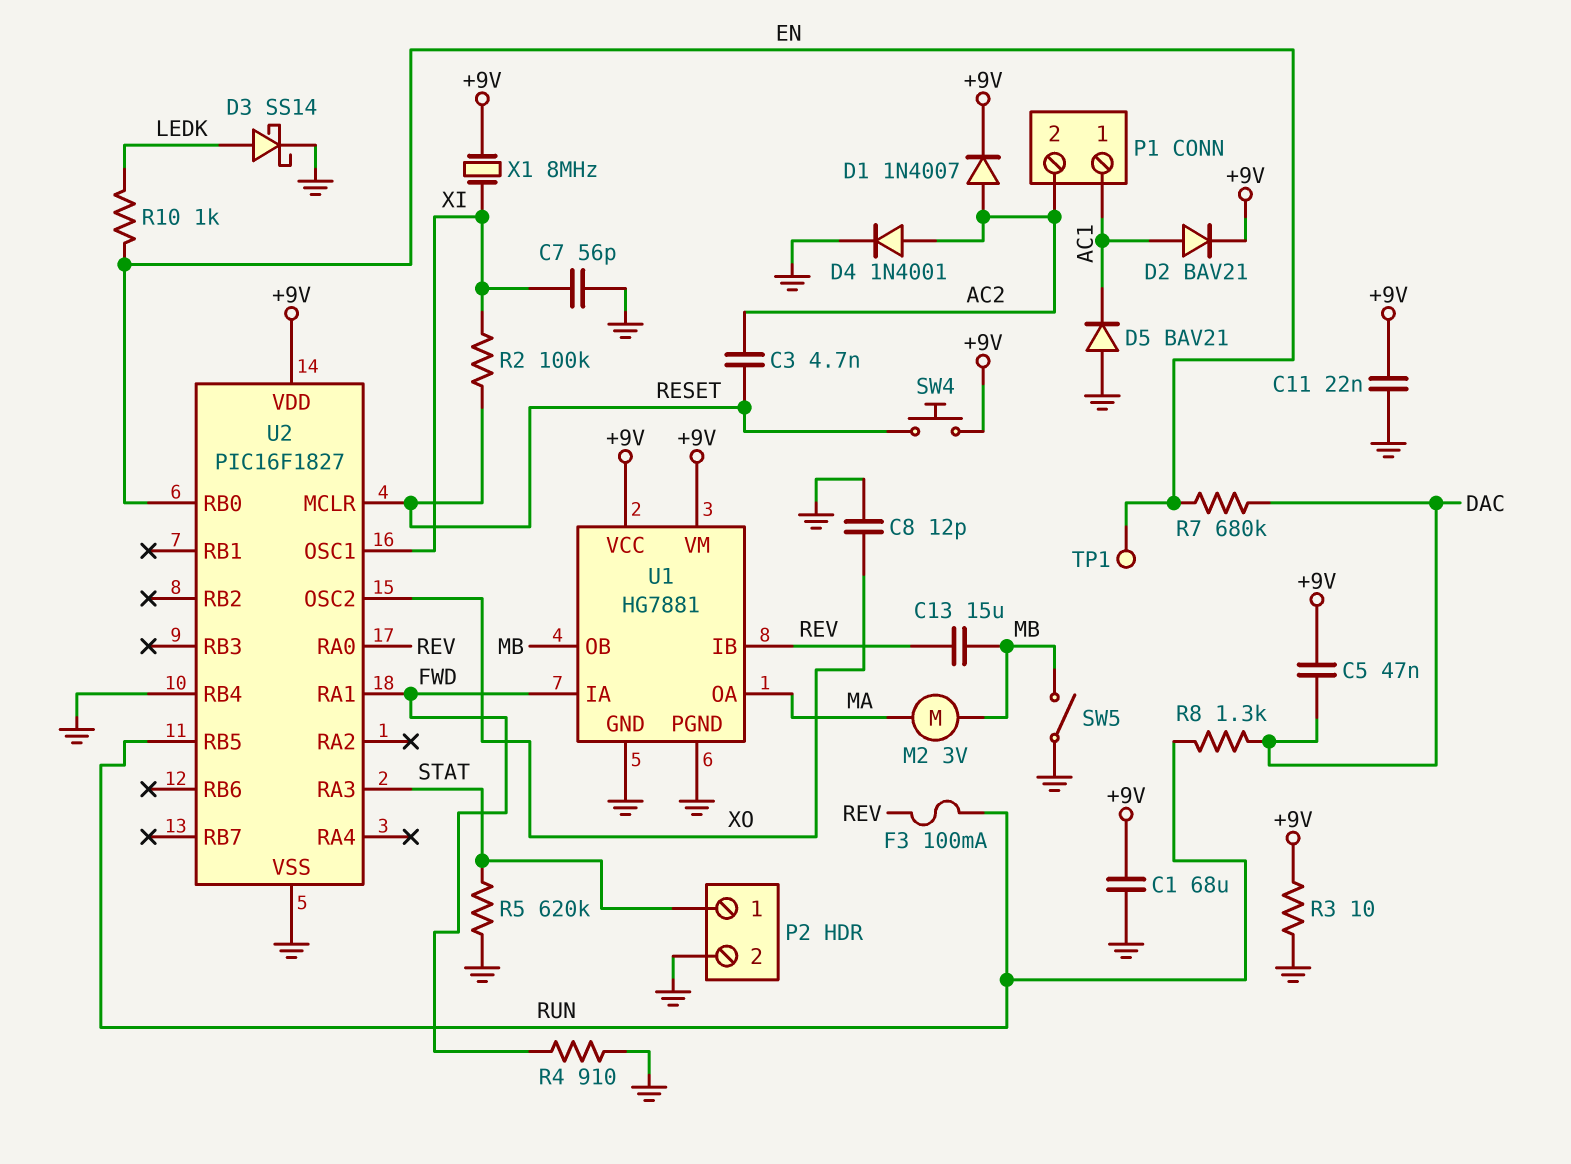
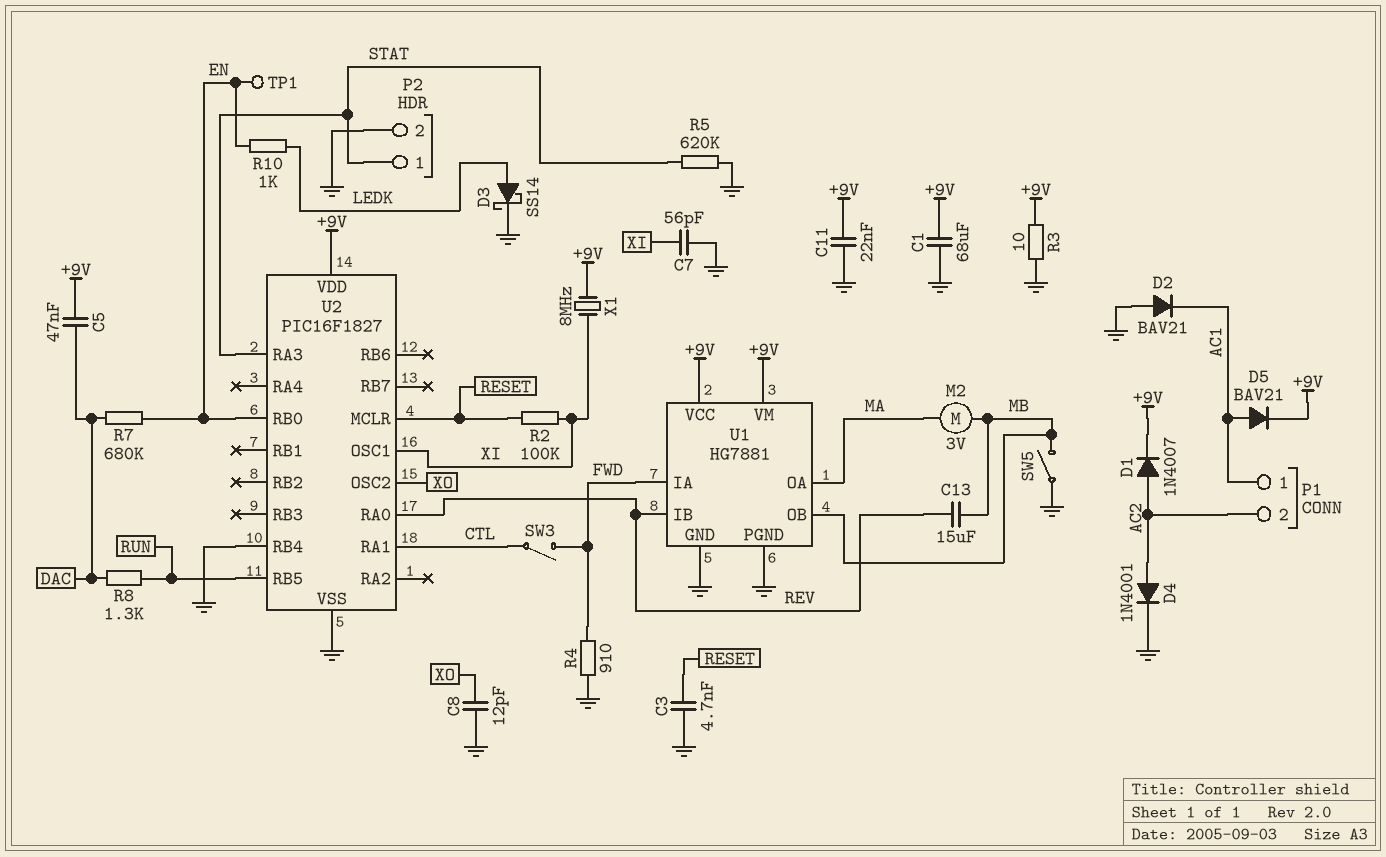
C3: 4.7nF (AC2, RESET) -> 4.7nF (GND, RESET)
D2: diode BAV21 (A AC1, K +9V) -> diode BAV21 (A GND, K AC1)
D5: diode BAV21 (A GND, K AC1) -> diode BAV21 (A AC1, K +9V)
F3: 100mA (REV, RUN) -> none
SW3: none -> switch (CTL, FWD)
SW4: button (+9V, RESET) -> none
U2 pin RA1: FWD -> CTL

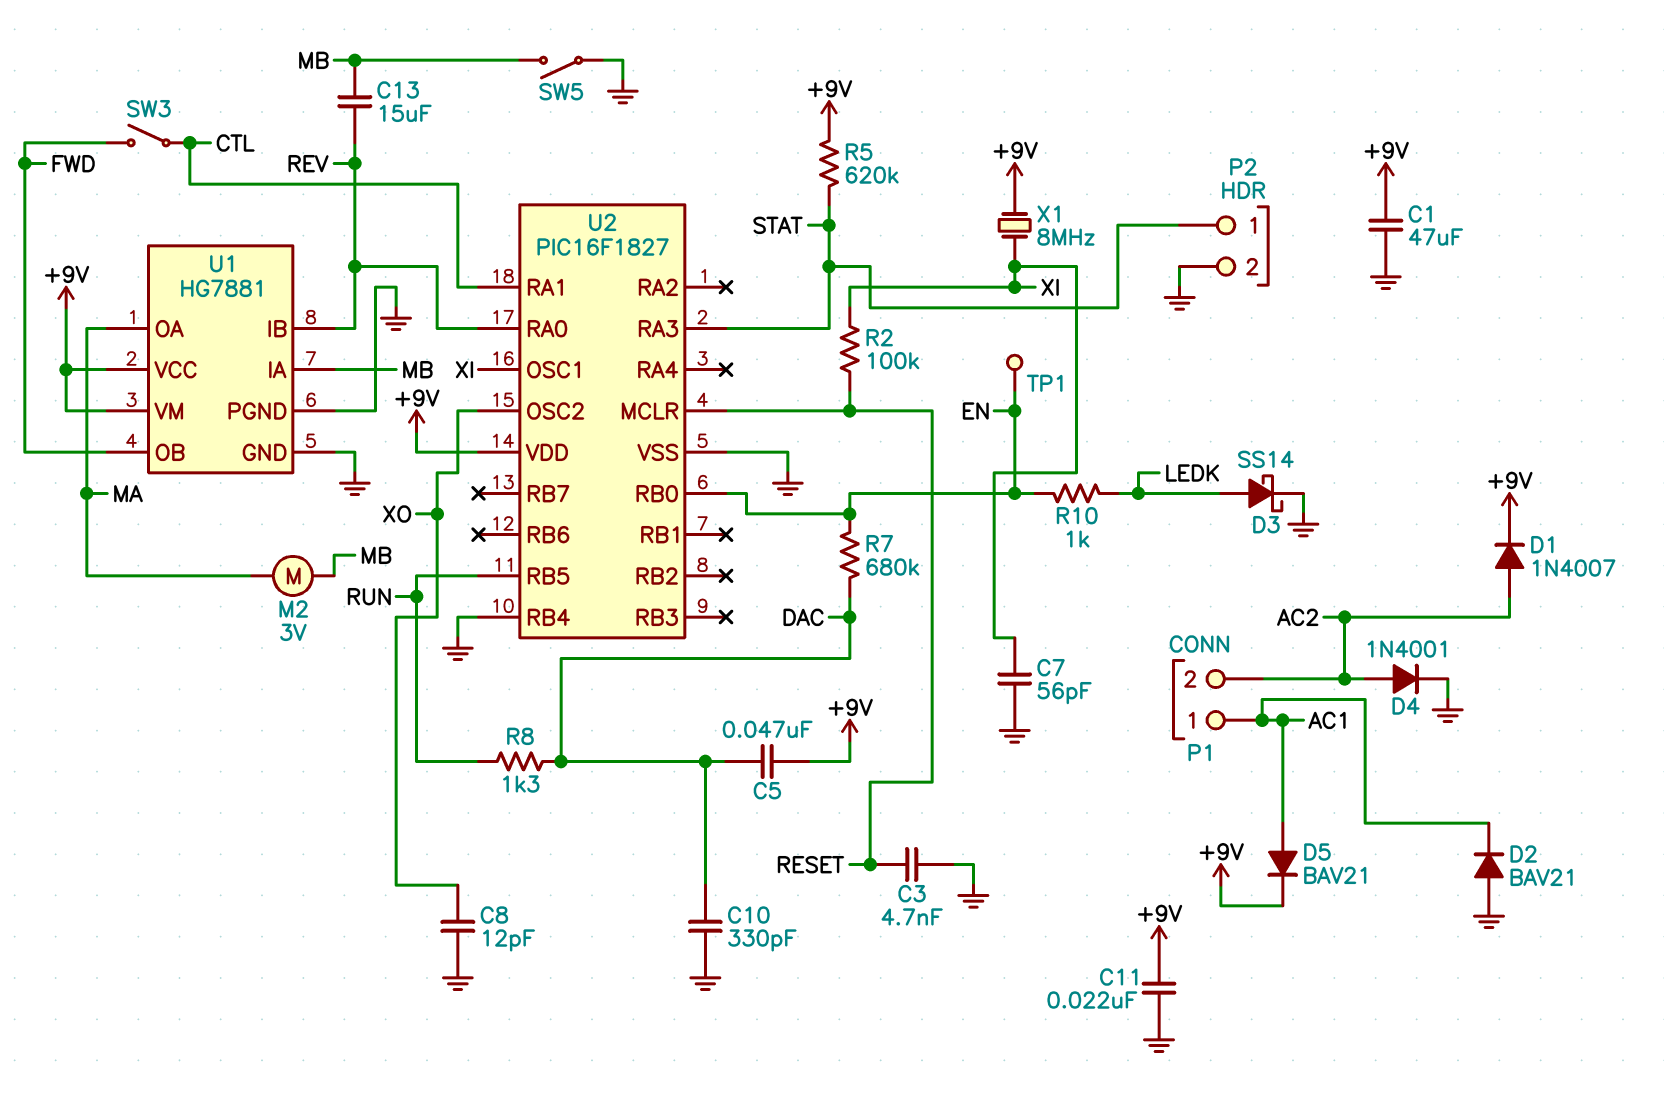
C1: 68uF (+9V, GND) -> 47uF (+9V, GND)
C10: none -> 330pF (DAC, GND)
R3: 10 (+9V, GND) -> none
R4: 910 (FWD, GND) -> none
R5: 620k (GND, STAT) -> 620k (+9V, STAT)
U1 pin IA: FWD -> MB
U1 pin OB: MB -> FWD

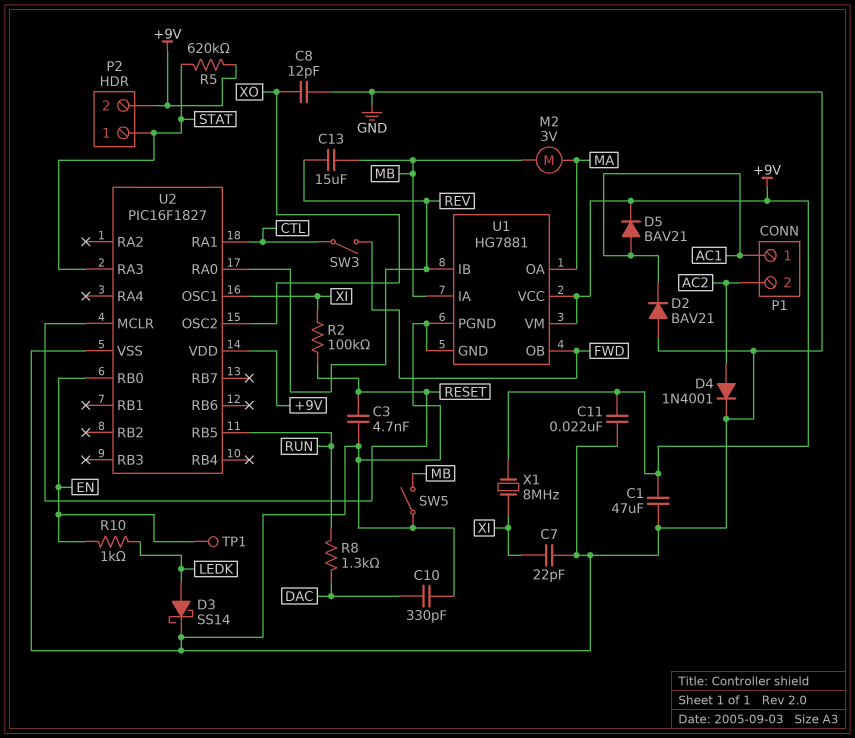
C5: 47nF (+9V, DAC) -> none
C7: 56pF (GND, XI) -> 22pF (GND, XI)
D1: diode 1N4007 (A AC2, K +9V) -> none
P2 pin 2: GND -> +9V
R7: 680k (DAC, EN) -> none
U2 pin RB4: GND -> none

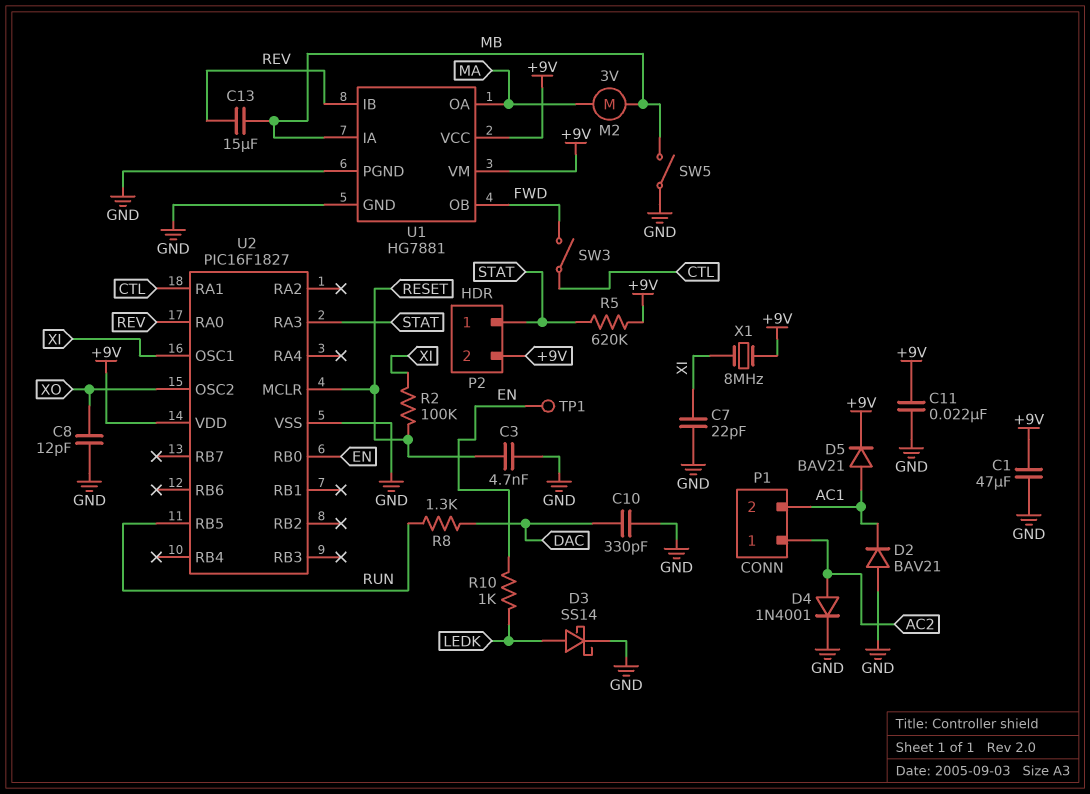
P1 pin 1: AC1 -> AC2
P1 pin 2: AC2 -> AC1

